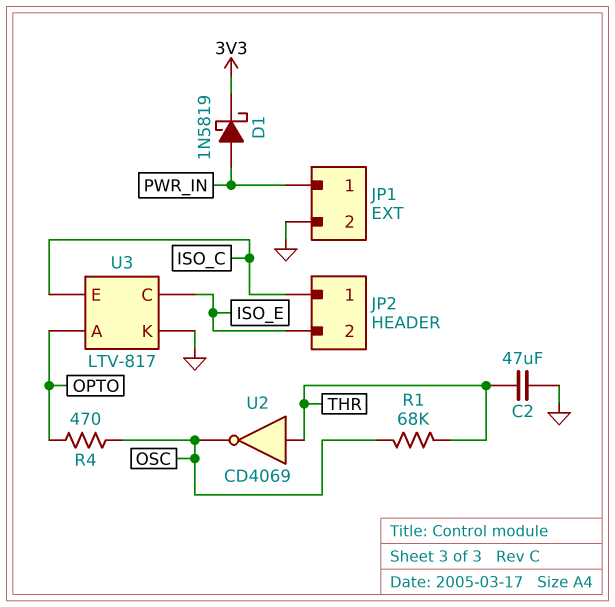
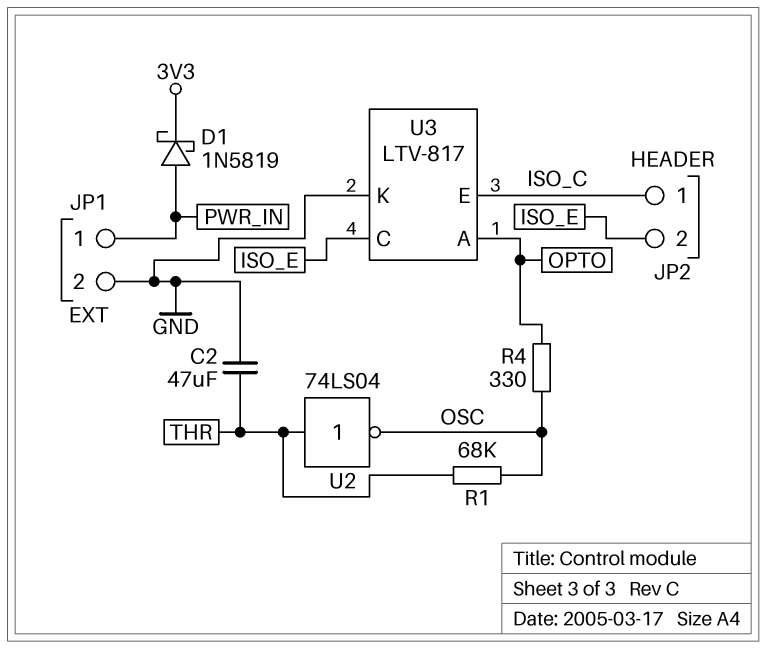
R4: 470 (OPTO, OSC) -> 330 (OPTO, OSC)
U2: NOT CD4069 (in THR, out OSC) -> NOT 74LS04 (in THR, out OSC)

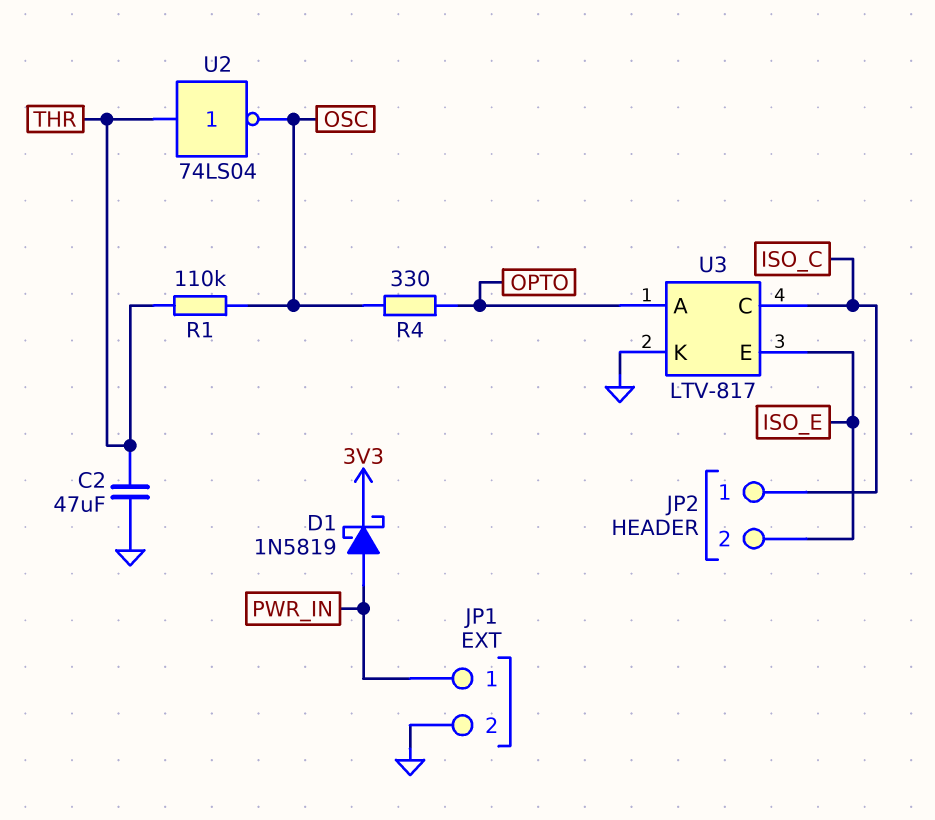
R1: 68k (OSC, THR) -> 110k (OSC, THR)
U3 pin C: ISO_E -> ISO_C
U3 pin E: ISO_C -> ISO_E

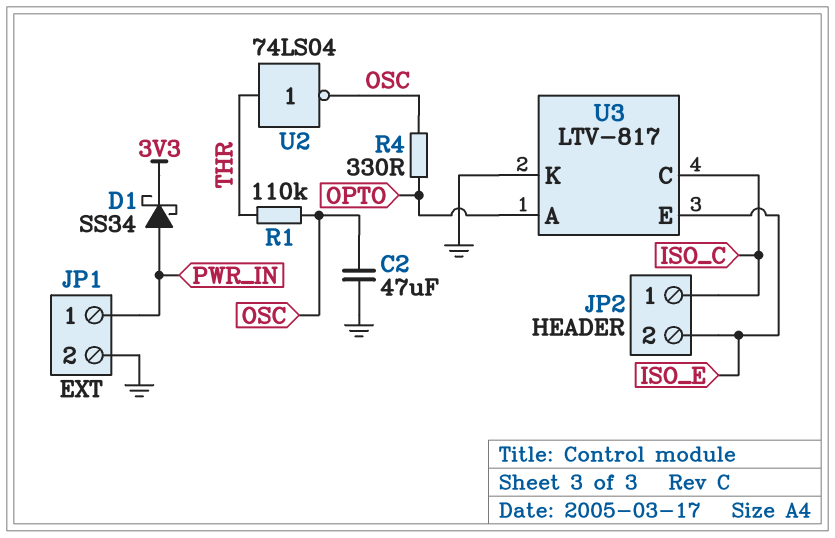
C2: 47uF (GND, THR) -> 47uF (GND, OSC)
D1: schottky 1N5819 (A PWR_IN, K 3V3) -> schottky SS34 (A PWR_IN, K 3V3)

